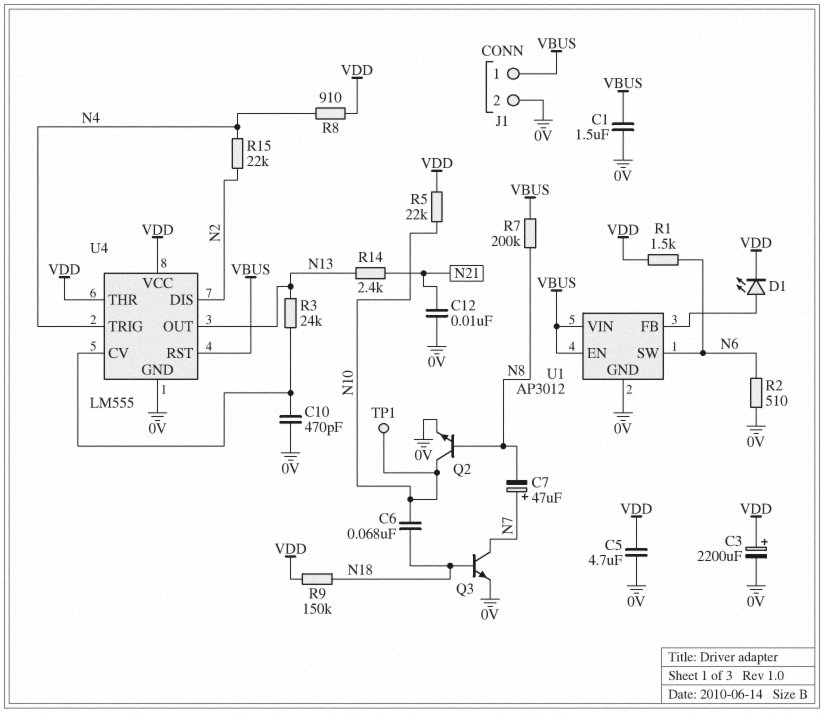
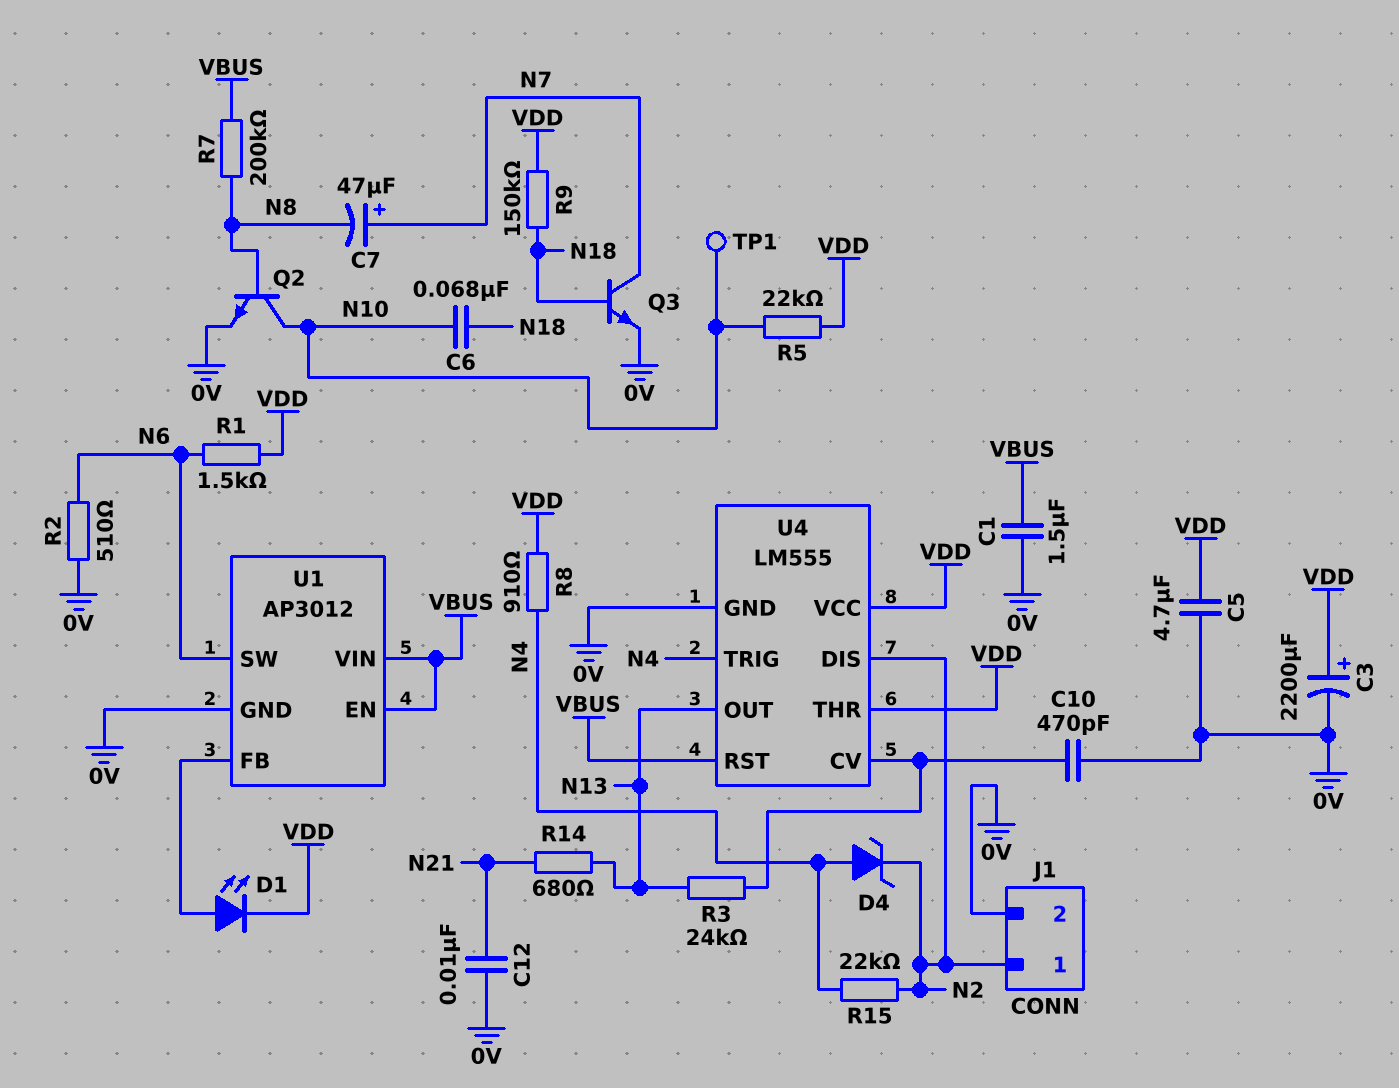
D4: none -> zener (A N4, K N2)
J1 pin 1: VBUS -> N2
R14: 2.4k (N13, N21) -> 680 (N13, N21)

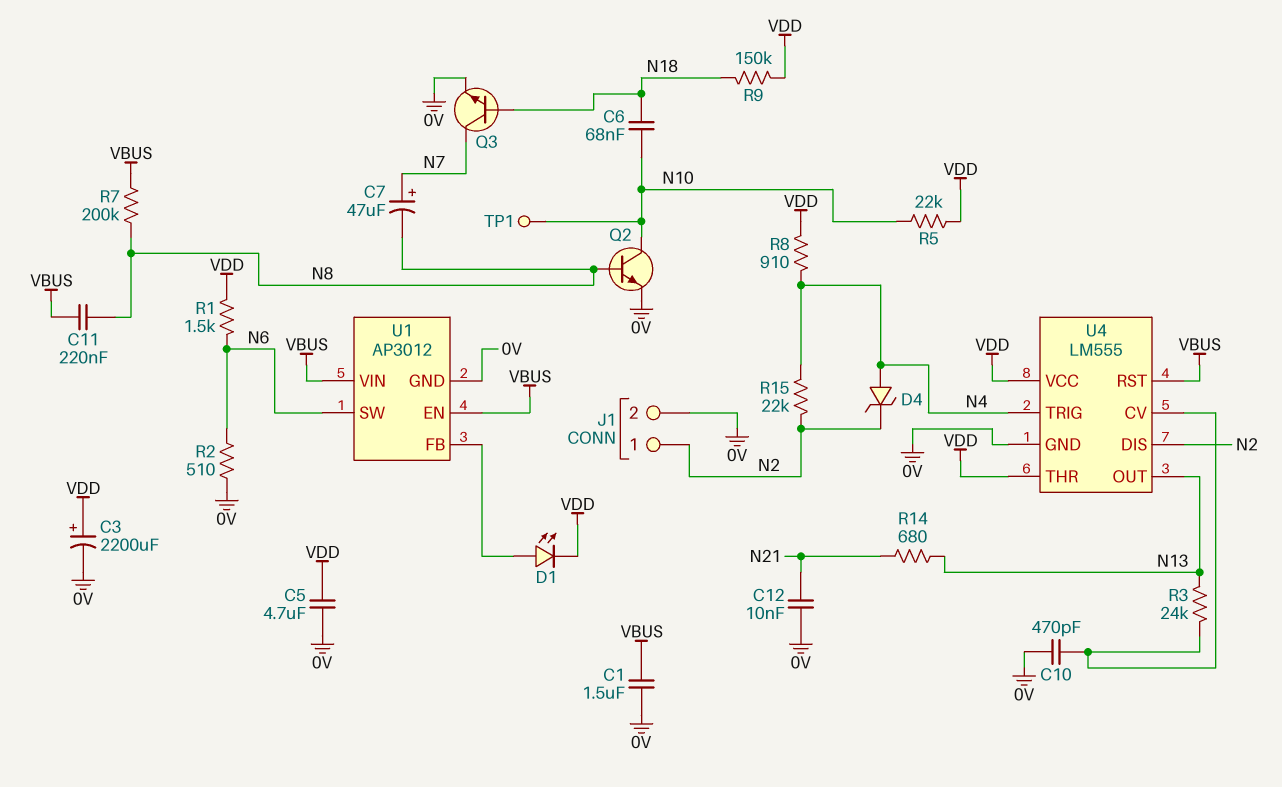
C11: none -> 220nF (N8, VBUS)

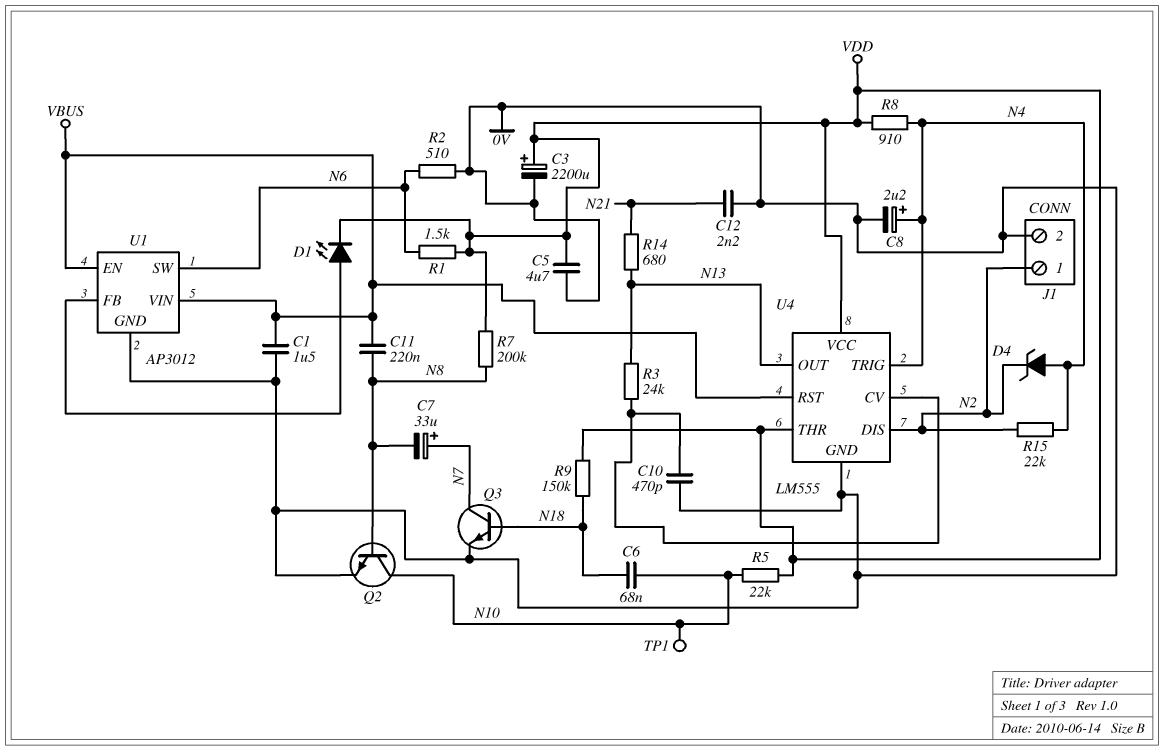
C7: 47uF (plus N7, minus N8) -> 33uF (plus N7, minus N8)
C8: none -> 2.2uF (plus N4, minus 0V)
C12: 10nF (0V, N21) -> 2.2nF (0V, N21)
R7: 200k (N8, VBUS) -> 200k (N8, VDD)

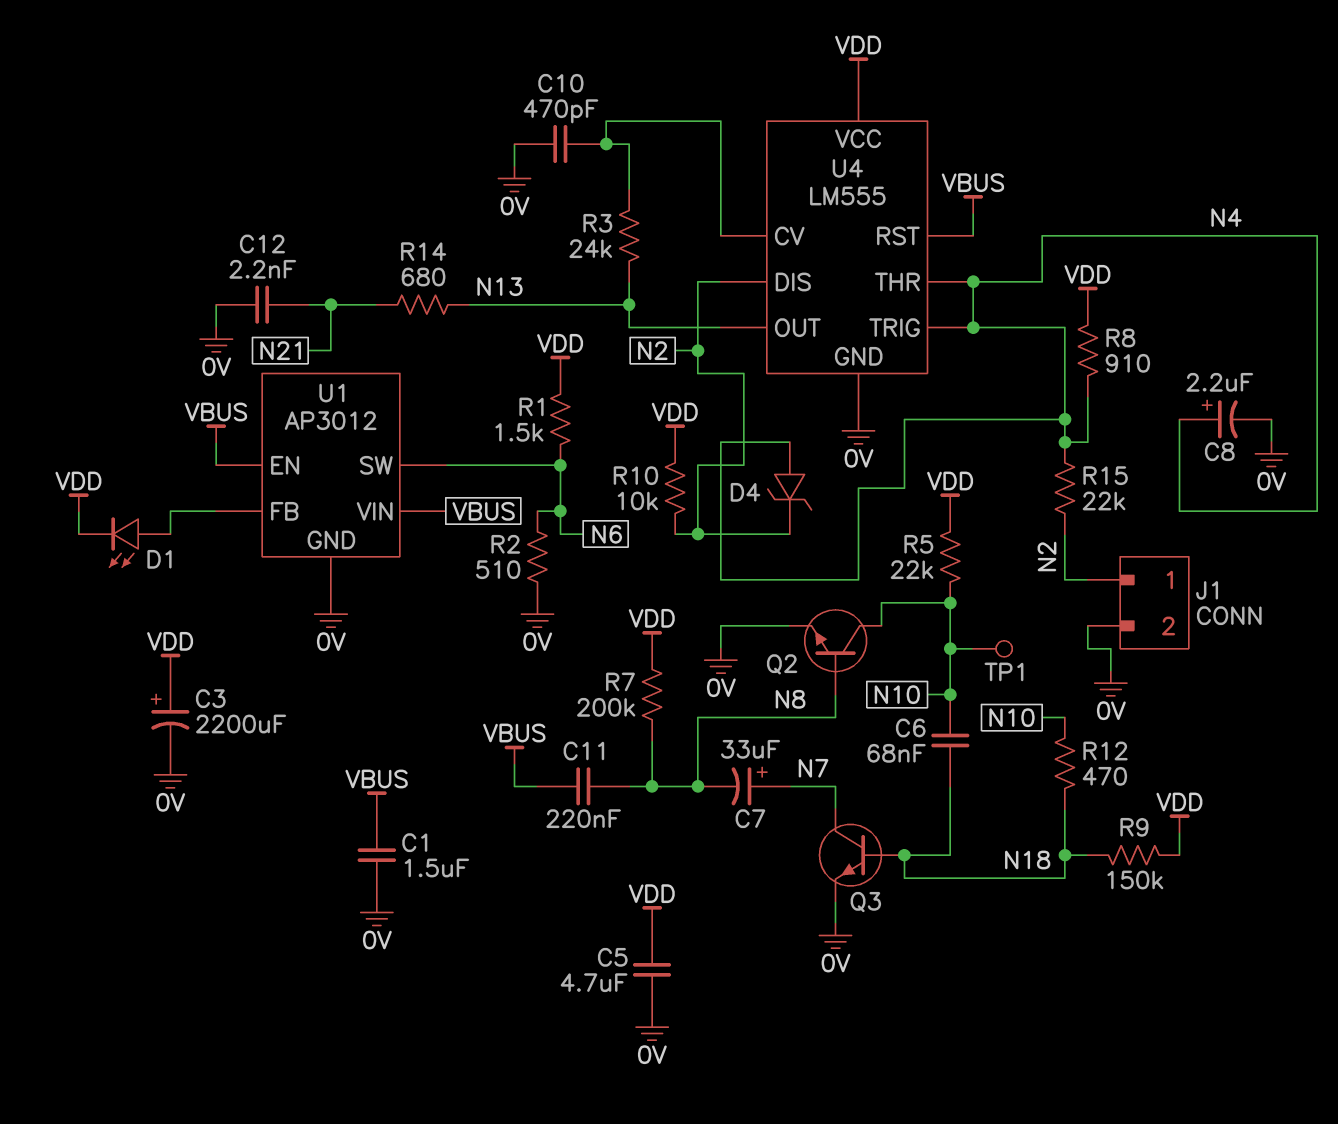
R10: none -> 10k (N2, VDD)
R12: none -> 470 (N10, N18)
U4 pin THR: VDD -> N4

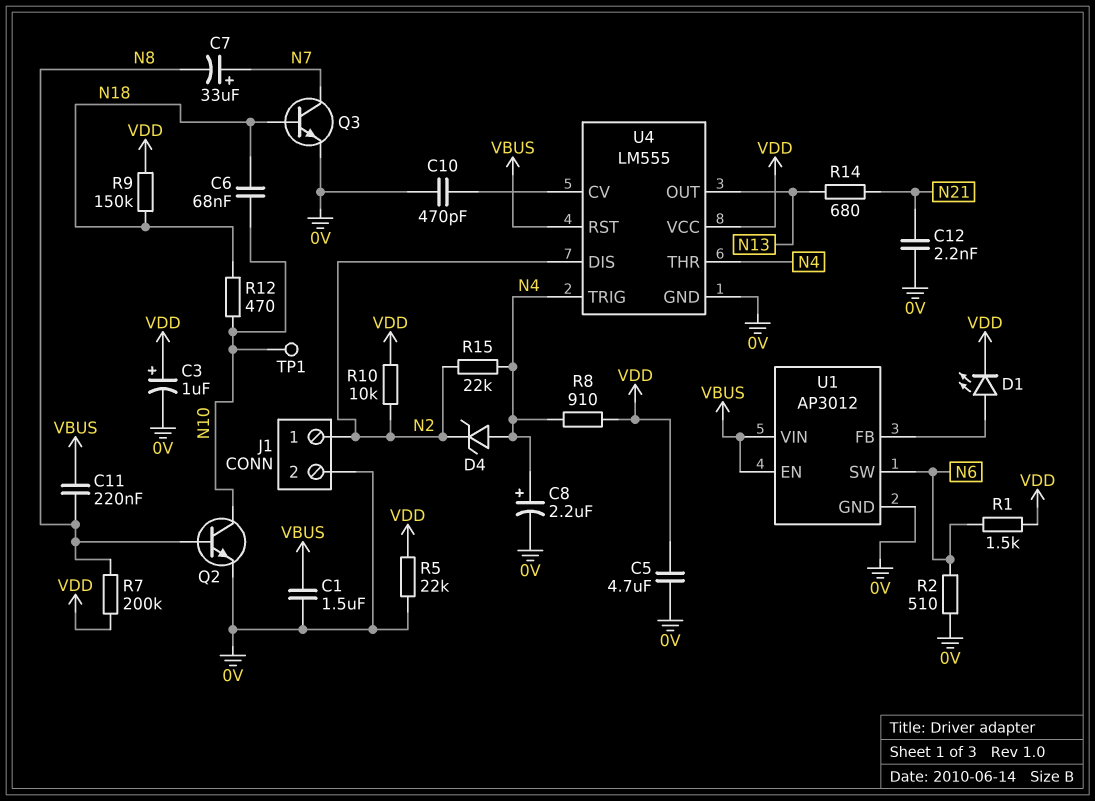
C3: 2200uF (plus VDD, minus 0V) -> 1uF (plus VDD, minus 0V)
R3: 24k (N13, U4/CV) -> none
R5: 22k (N10, VDD) -> 22k (0V, VDD)

